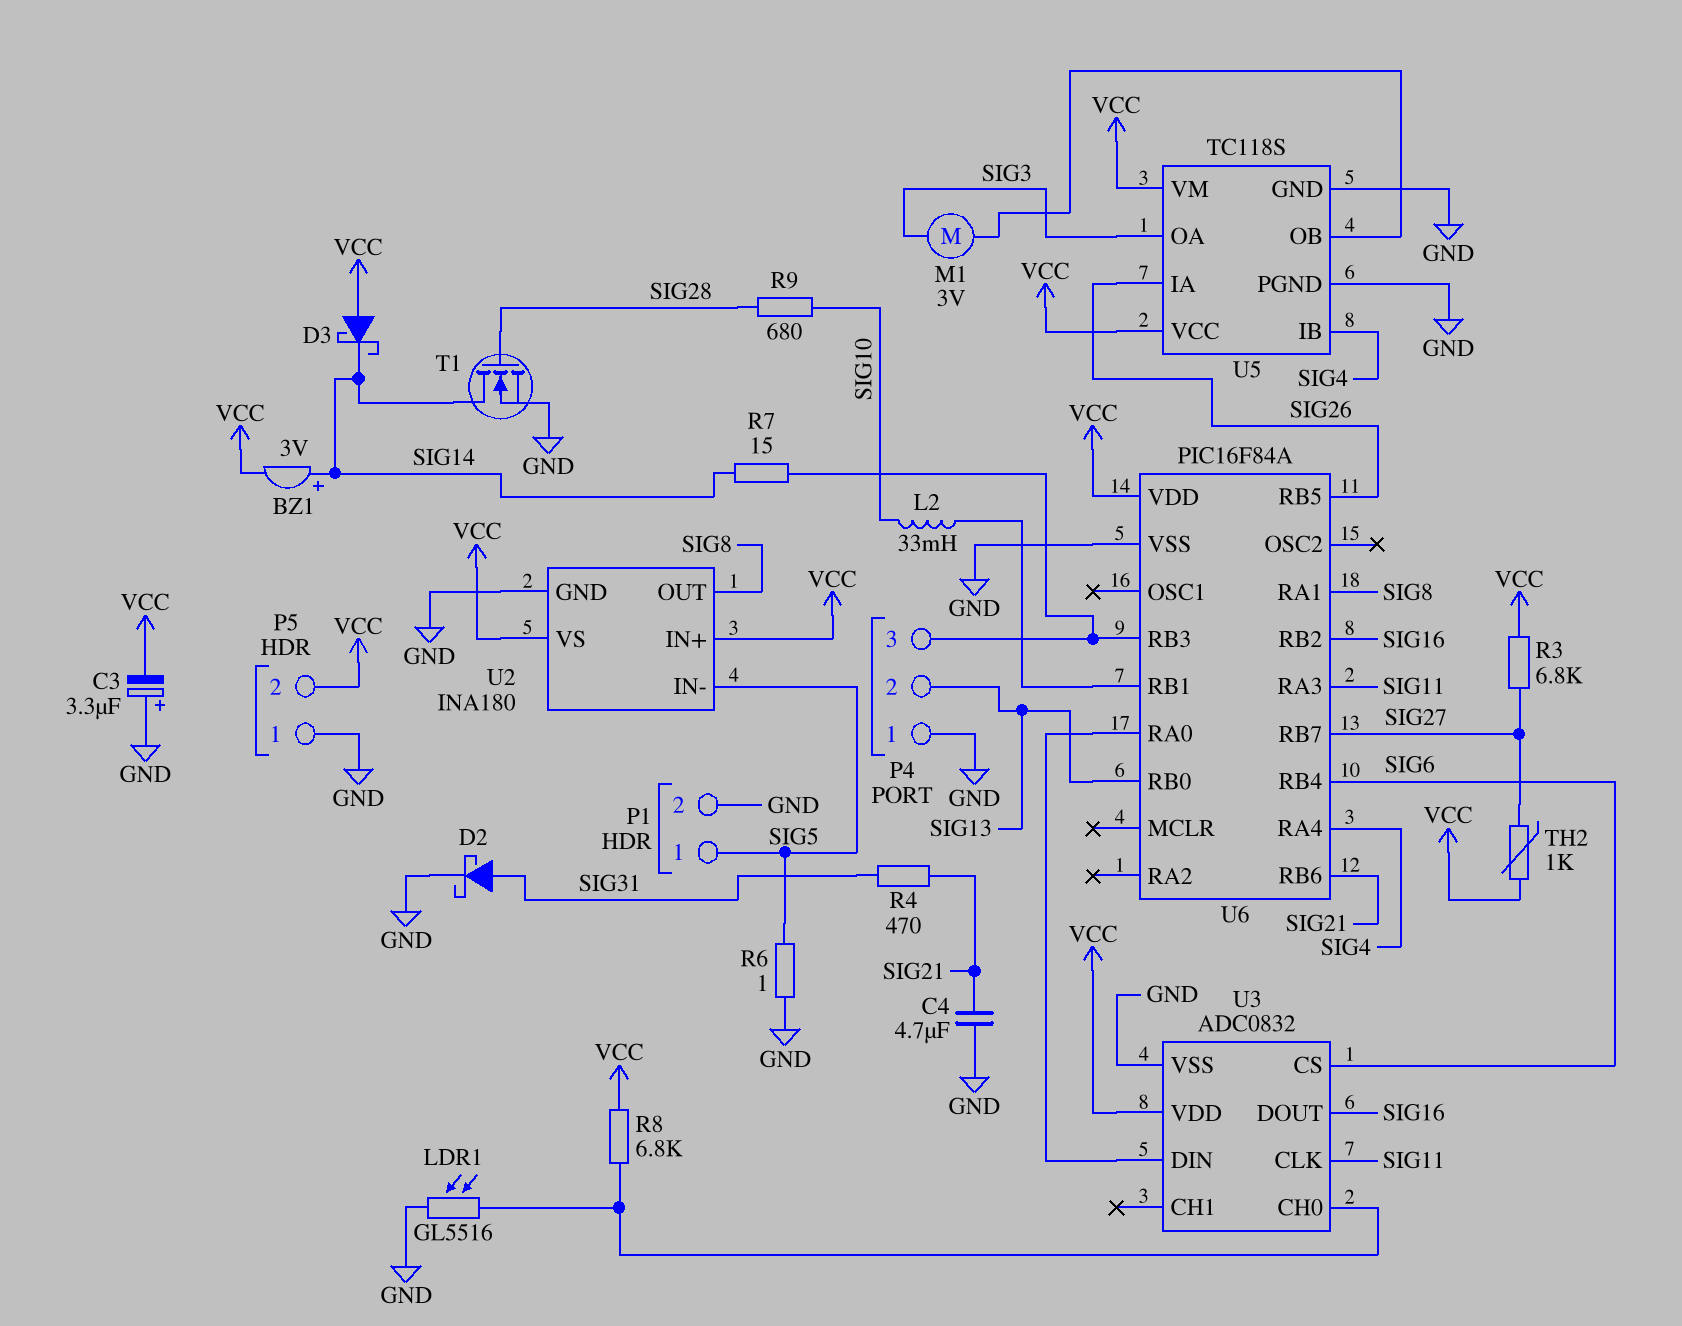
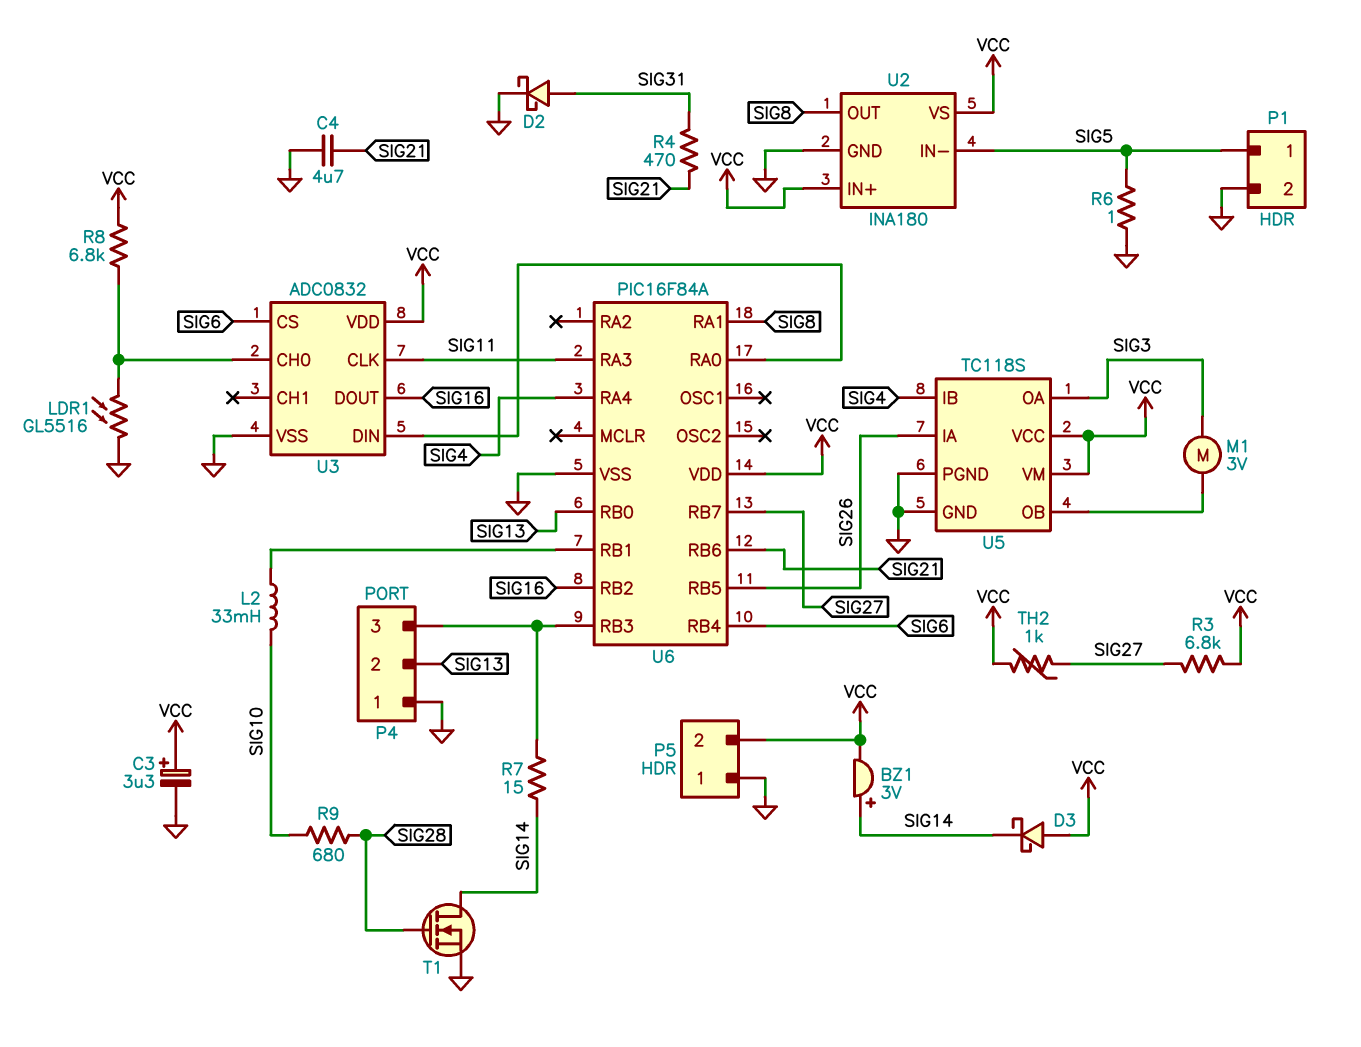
C3: 3.3uF (plus GND, minus VCC) -> 3.3uF (plus VCC, minus GND)

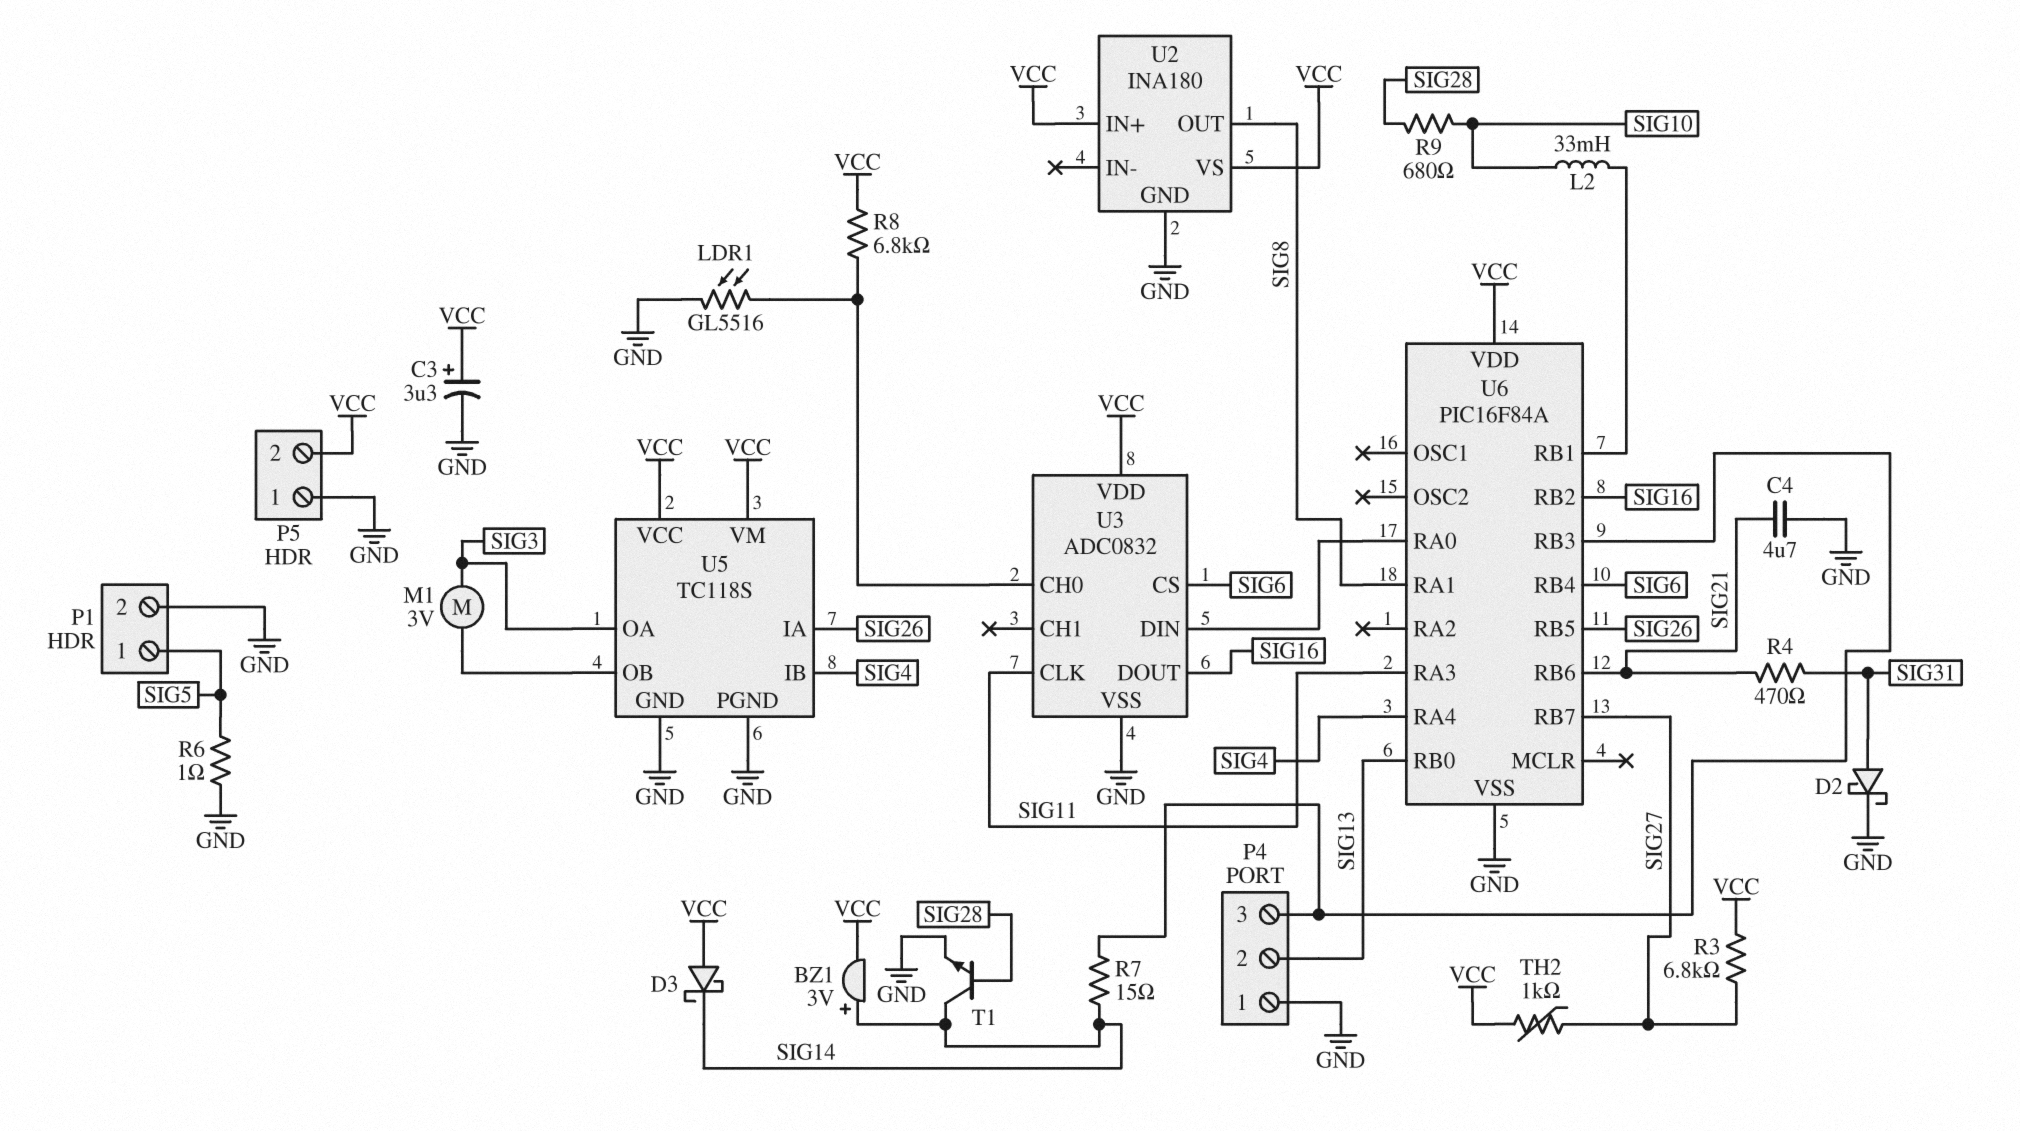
T1: NMOS (G SIG28, D SIG14, S GND) -> NPN (B SIG28, C SIG14, E GND)
U2 pin IN-: SIG5 -> none

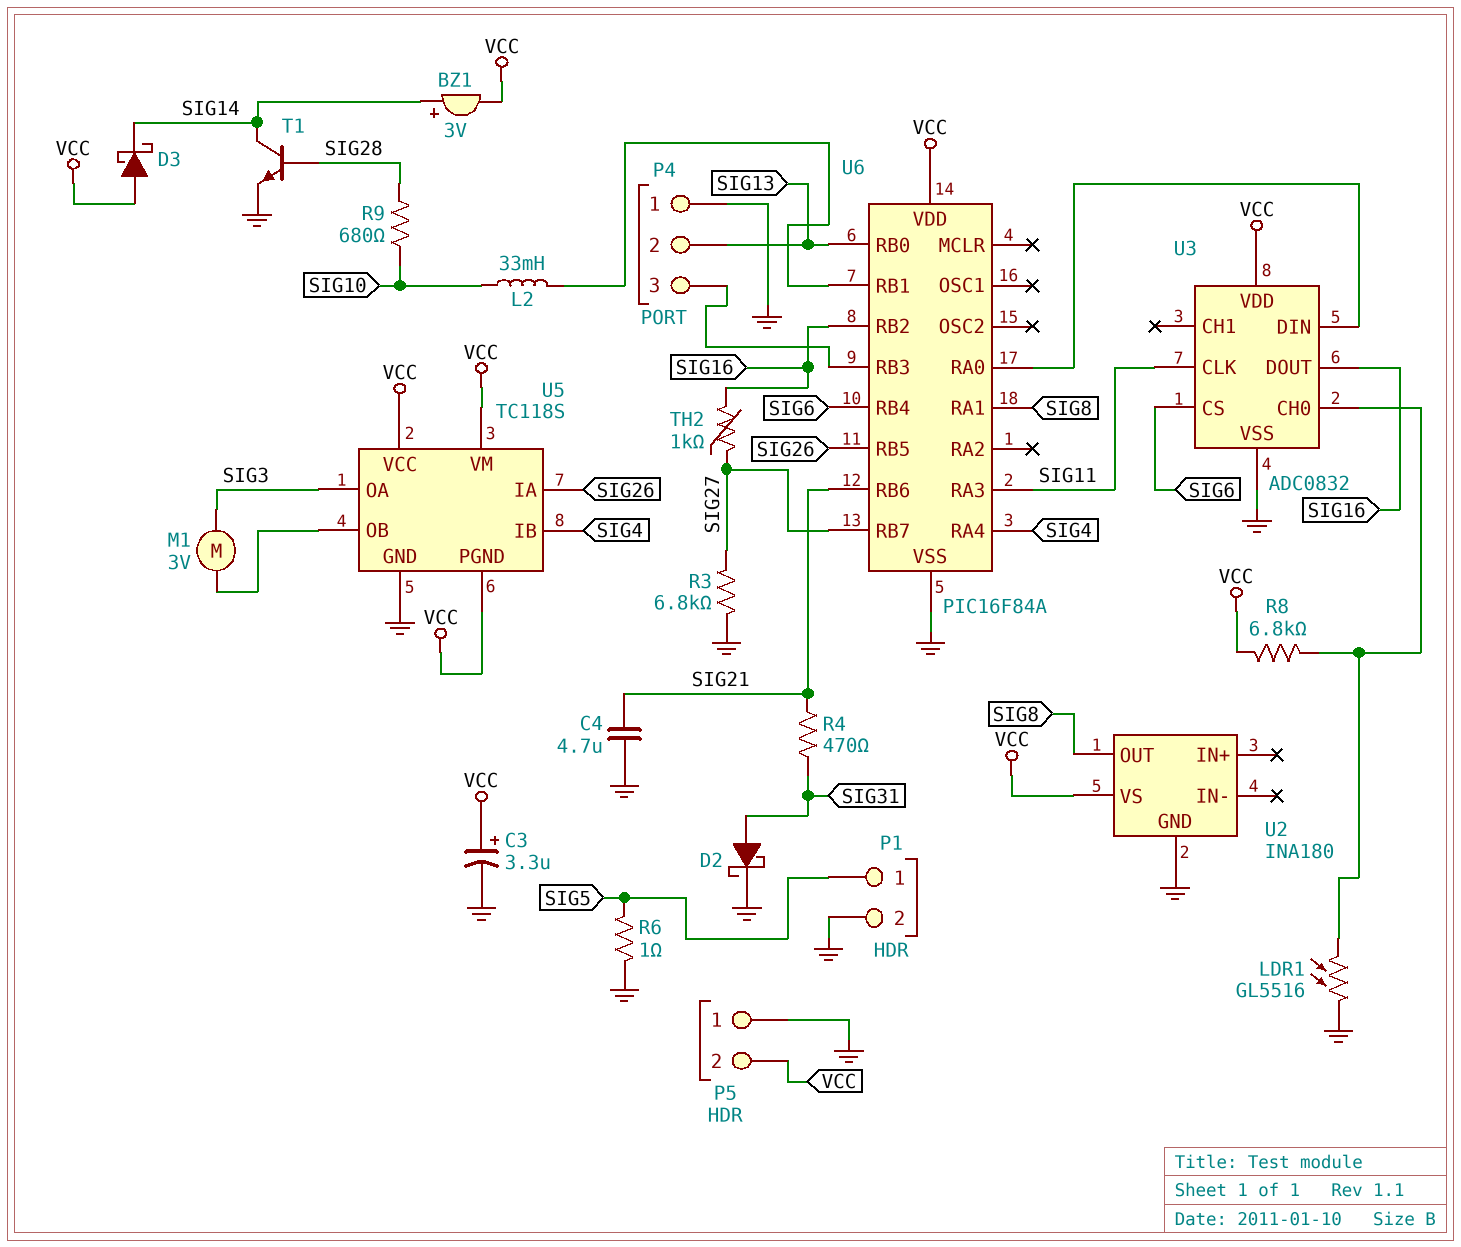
R3: 6.8k (SIG27, VCC) -> 6.8k (GND, SIG27)
R7: 15 (P4/3, SIG14) -> none
TH2: 1k (SIG27, VCC) -> 1k (SIG16, SIG27)
U2 pin IN+: VCC -> none
U5 pin PGND: GND -> VCC

